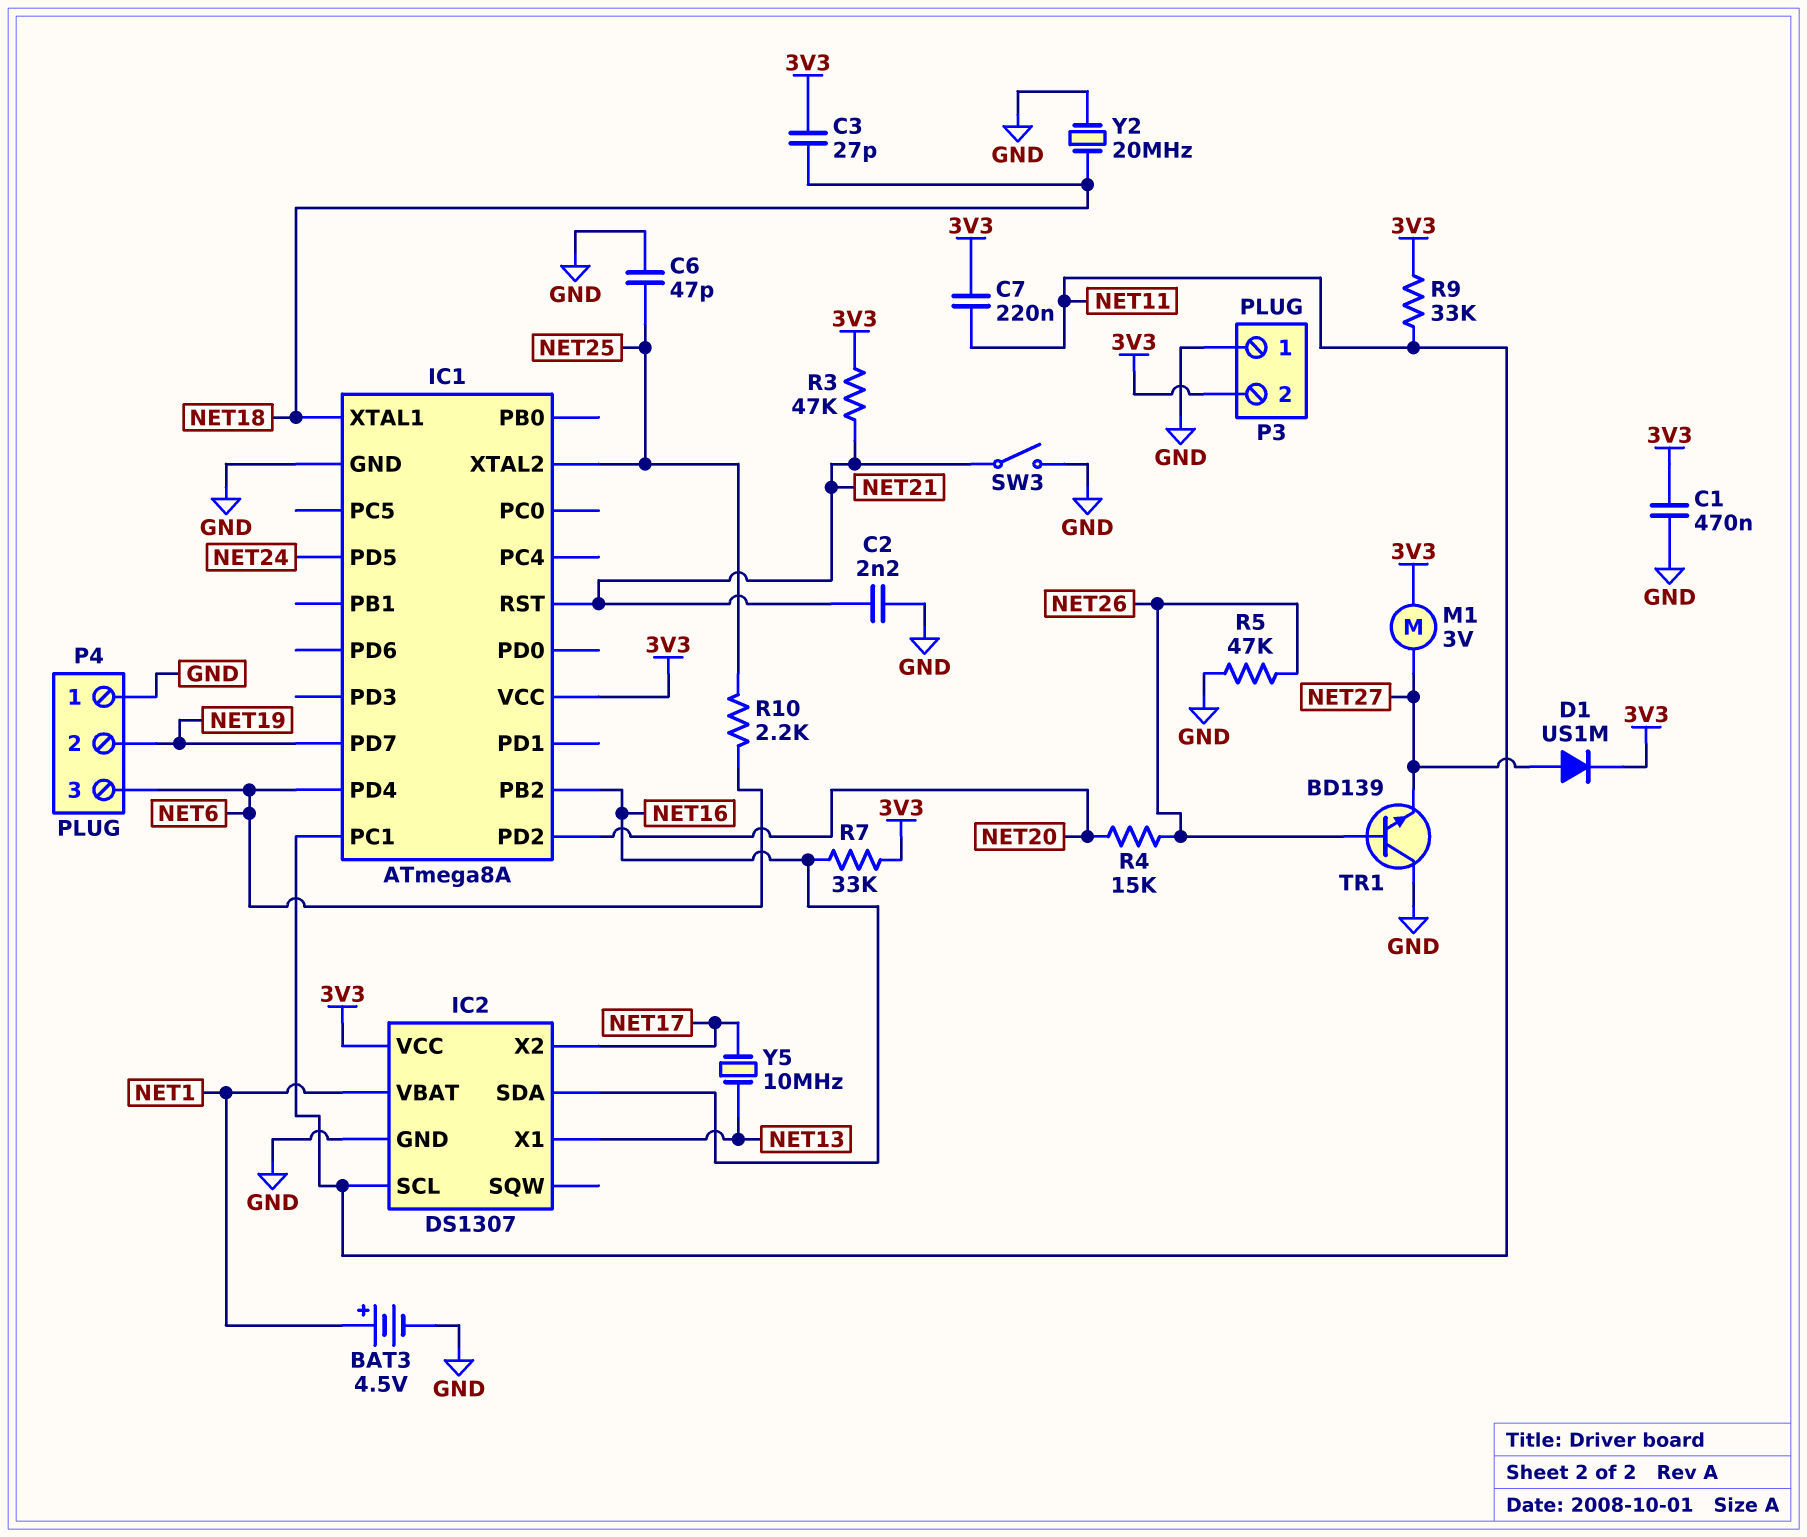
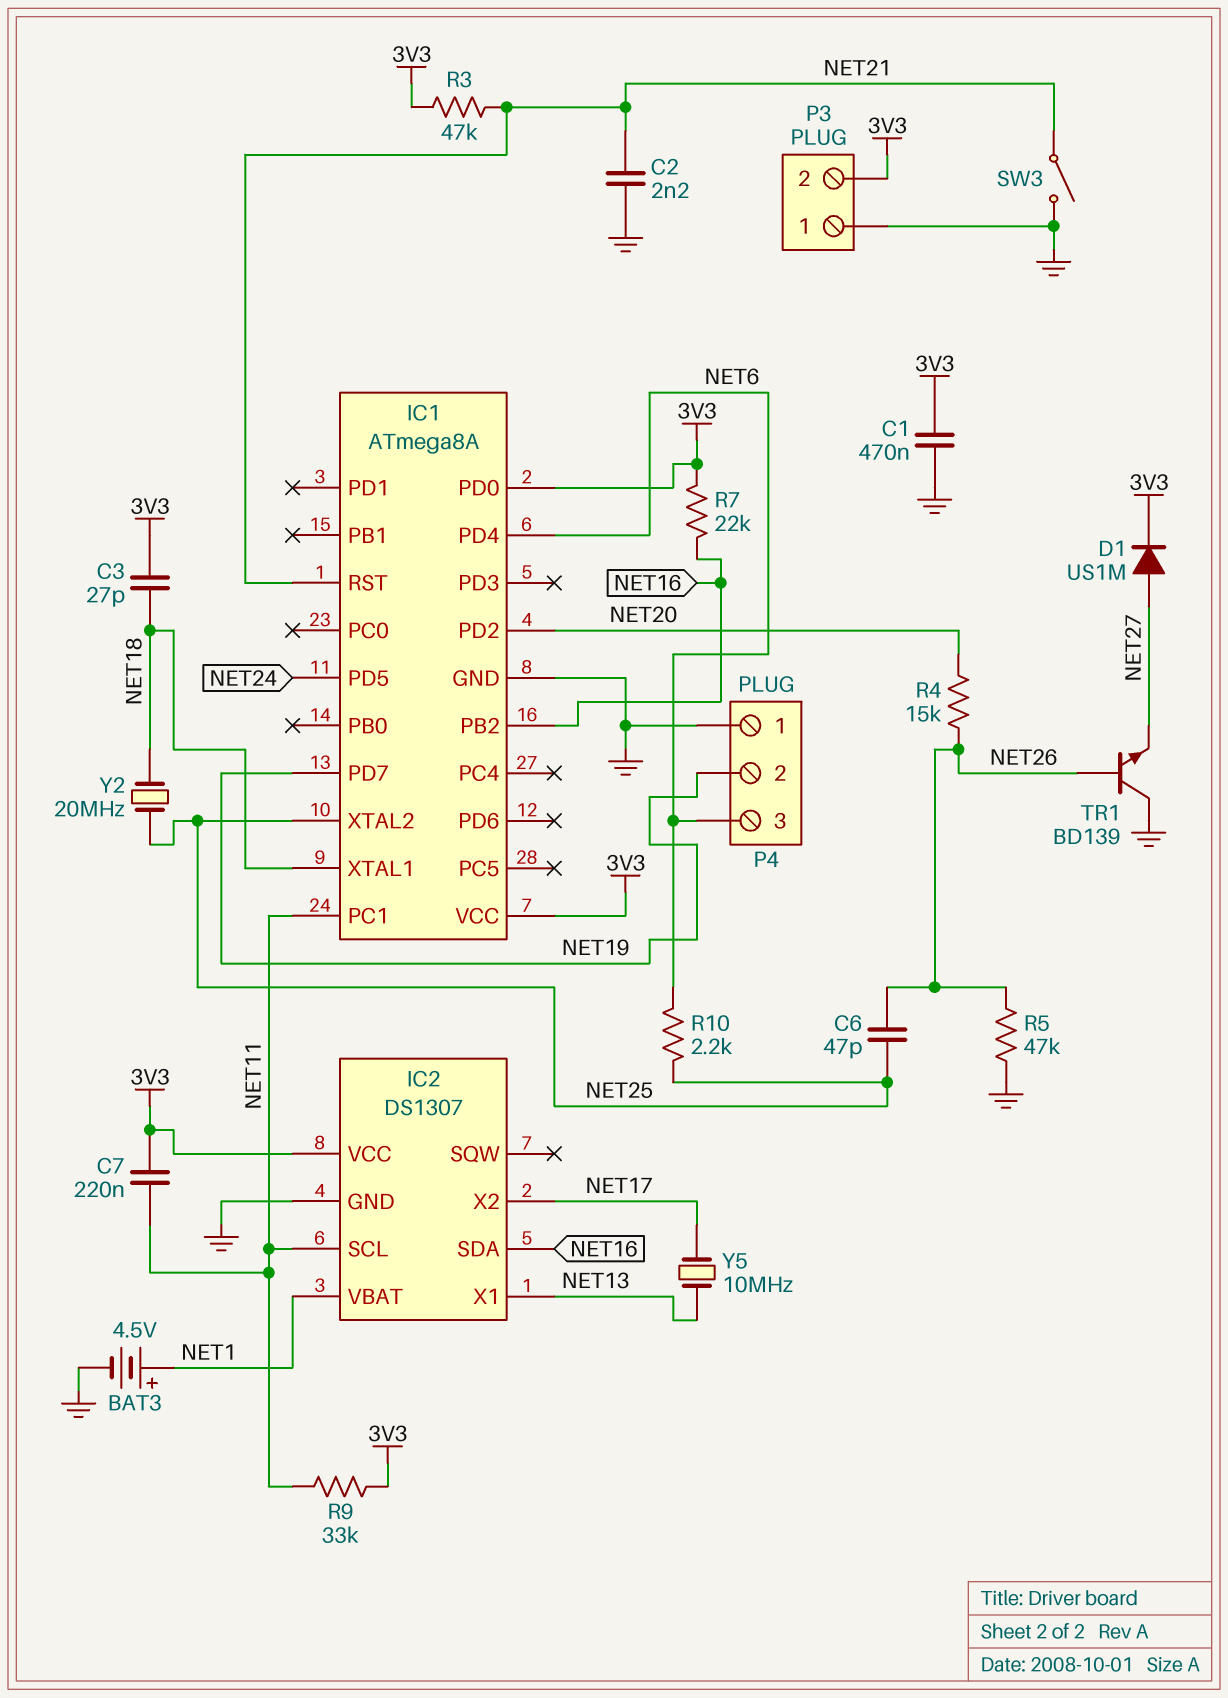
C6: 47pF (GND, NET25) -> 47pF (NET25, NET26)
IC1 pin PD0: none -> 3V3
M1: motor 3V (3V3, NET27) -> none
R7: 33k (3V3, NET16) -> 22k (3V3, NET16)
Y2: 20MHz (GND, NET18) -> 20MHz (NET18, NET25)

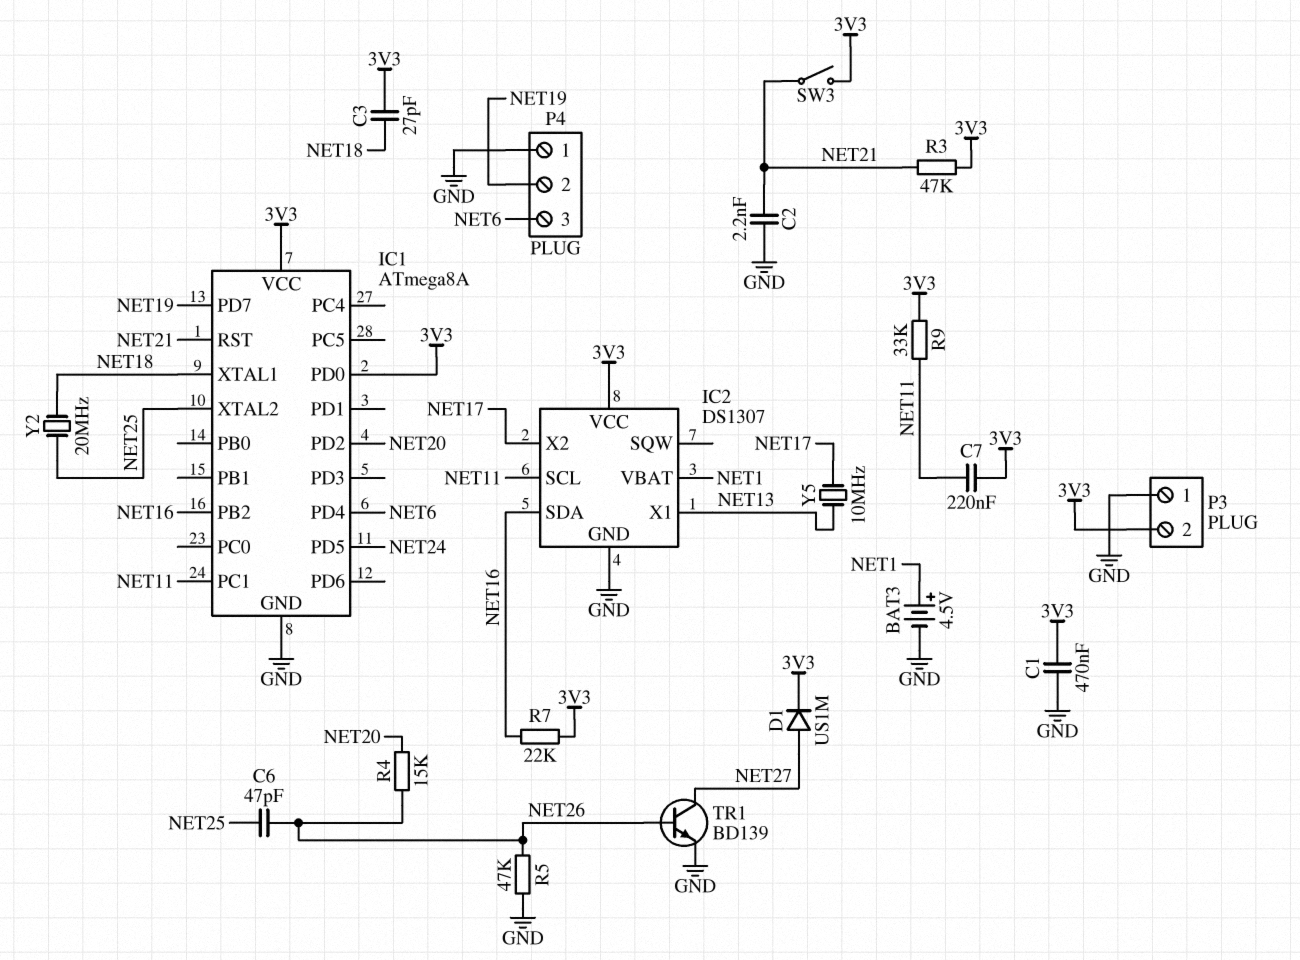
R10: 2.2k (NET6, NET25) -> none
SW3: switch (GND, NET21) -> switch (3V3, NET21)
TR1: NPN BD139 (B NET26, C GND, E NET27) -> NPN BD139 (B NET26, C NET27, E GND)

